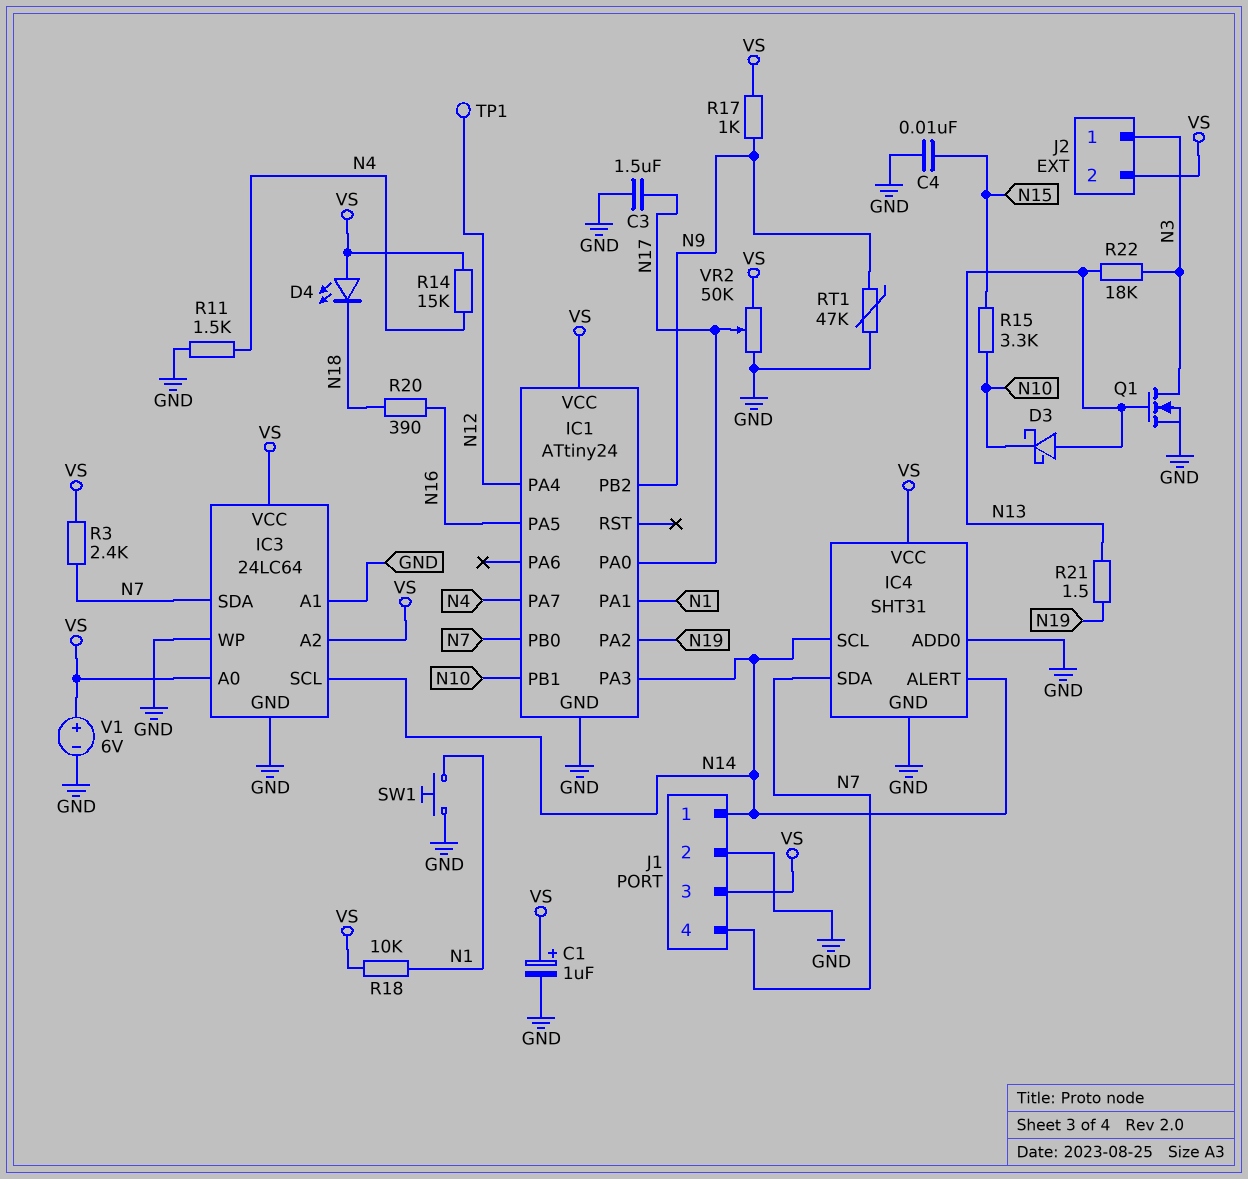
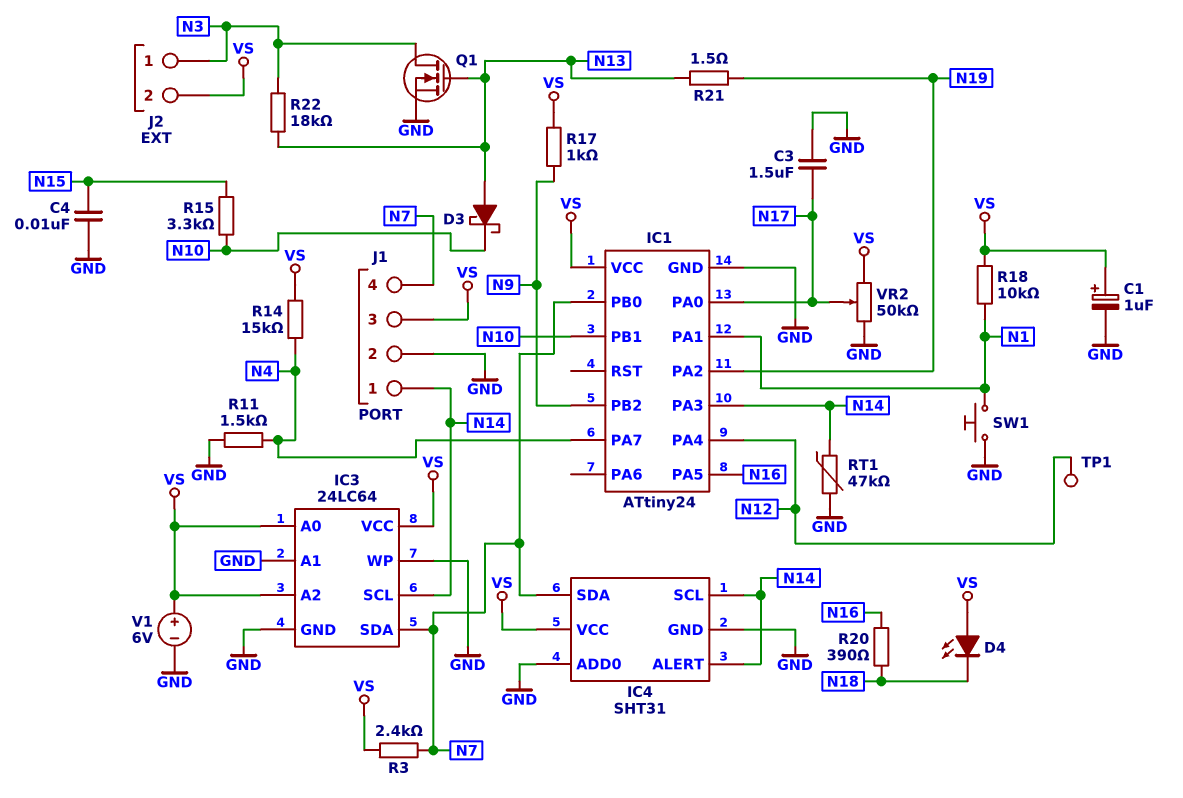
RT1: 47k (GND, N9) -> 47k (GND, N14)

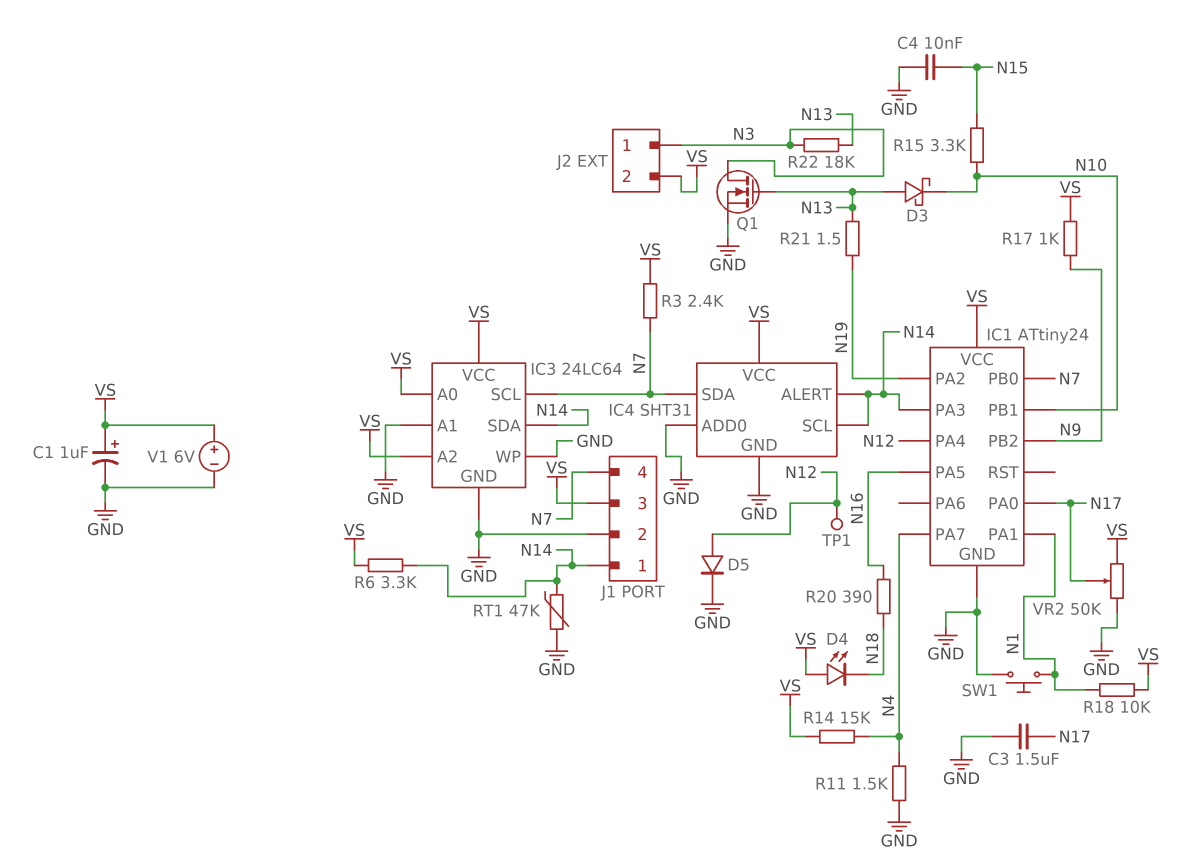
D5: none -> diode (A N12, K GND)
IC3 pin SCL: N14 -> N7
IC3 pin SDA: N7 -> N14
R6: none -> 3.3k (N14, VS)

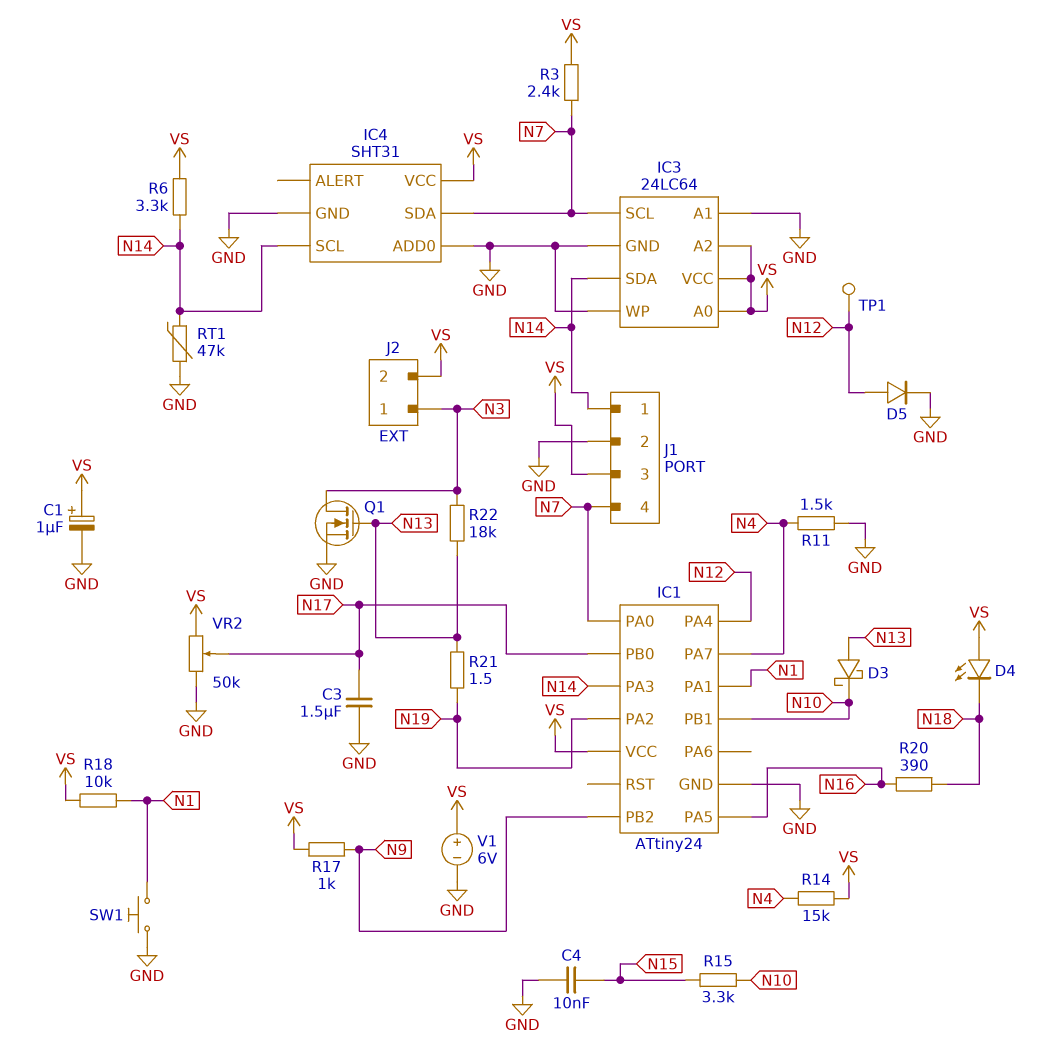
IC1 pin PA0: N17 -> N7
IC1 pin PB0: N7 -> N17
IC4 pin ALERT: N14 -> none

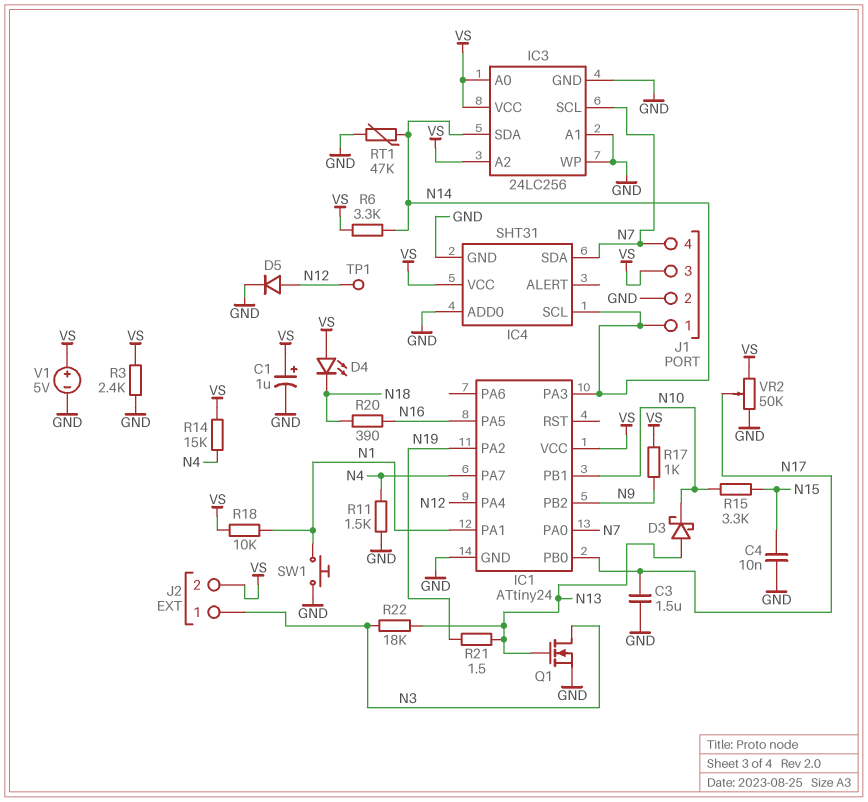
IC3: 24LC64 -> 24LC256
R3: 2.4k (N7, VS) -> 2.4k (GND, VS)
V1: 6V (plus VS, minus GND) -> 5V (plus VS, minus GND)

